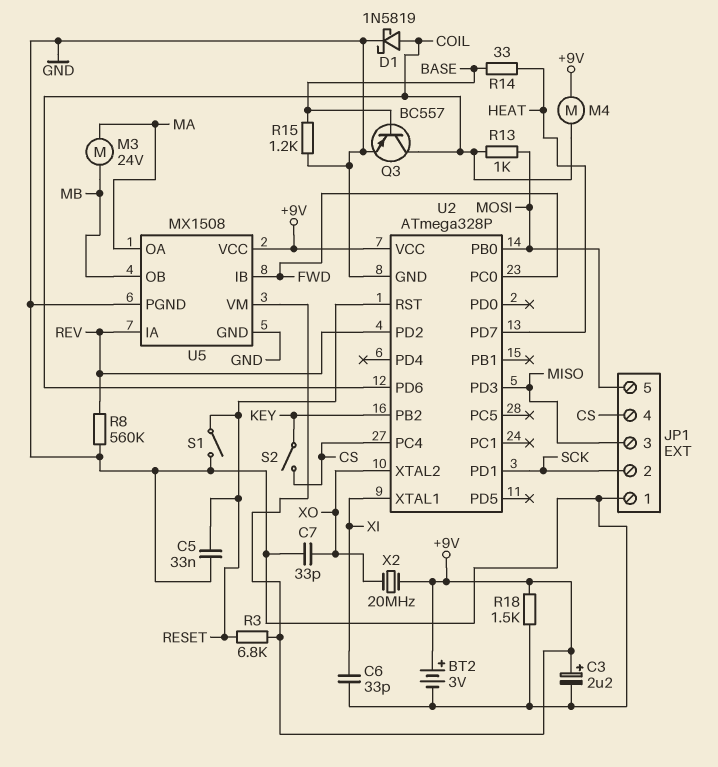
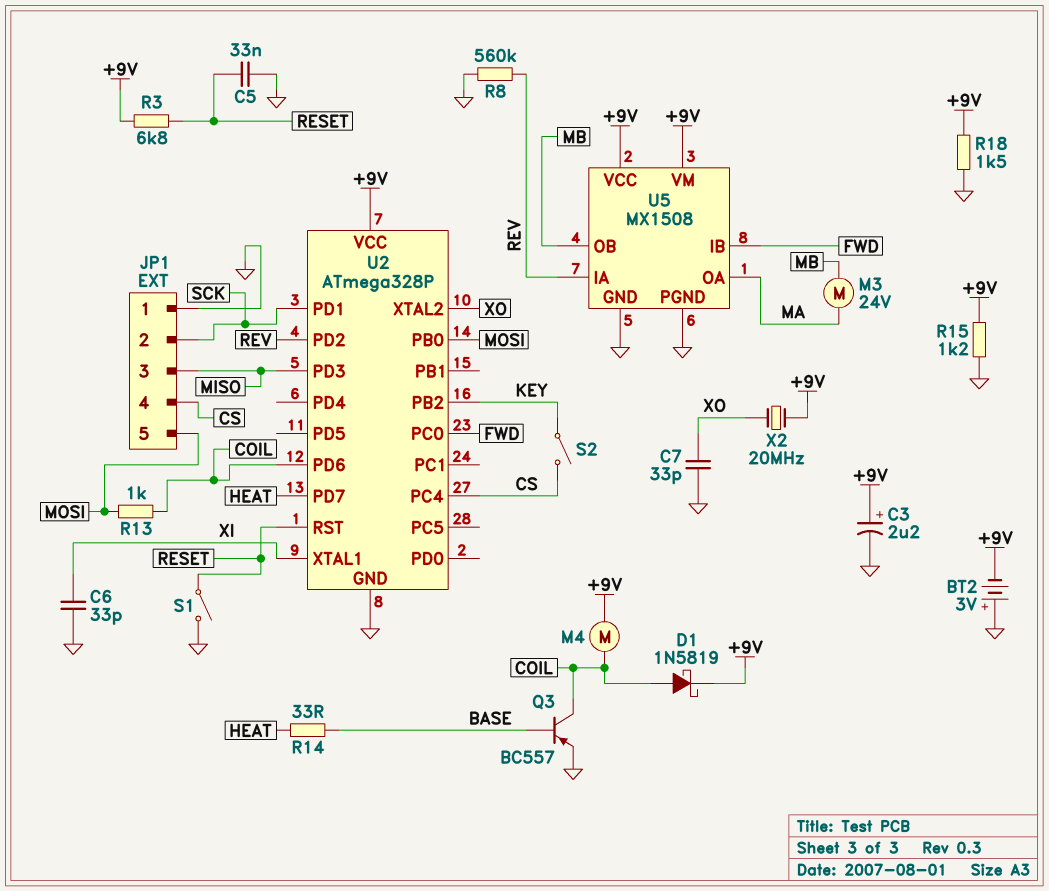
BT2: 3V (plus +9V, minus GND) -> 3V (plus GND, minus +9V)
D1: schottky 1N5819 (A COIL, K GND) -> schottky 1N5819 (A COIL, K +9V)
R15: 1.2k (BASE, GND) -> 1.2k (+9V, GND)

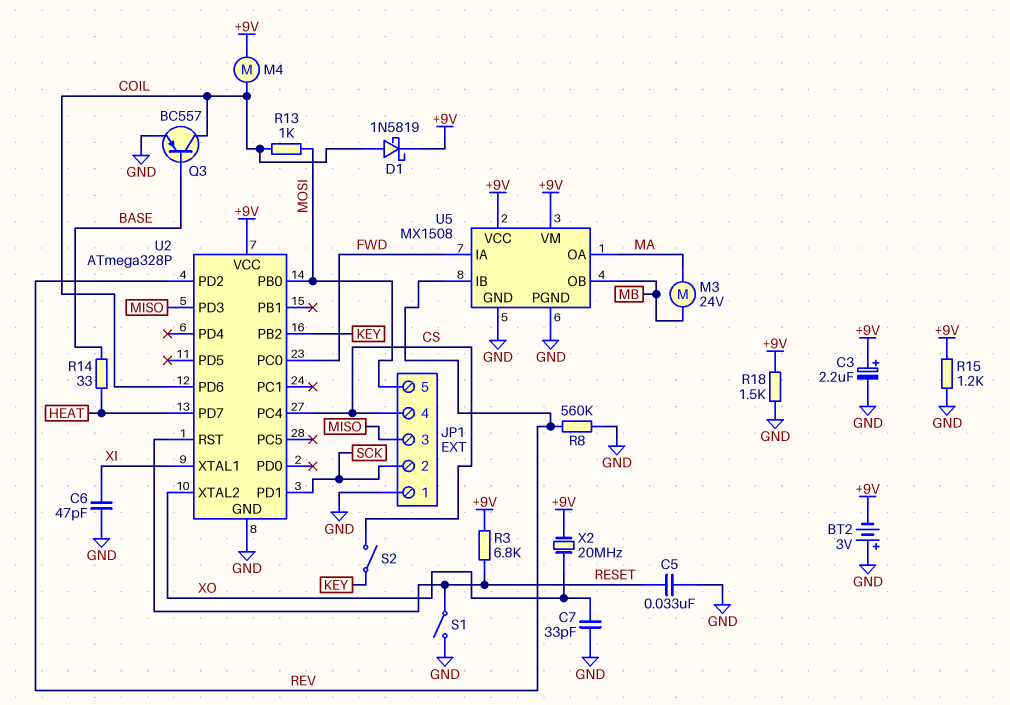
C6: 33pF (GND, XI) -> 47pF (GND, XI)
U5 pin IA: REV -> FWD
U5 pin IB: FWD -> REV

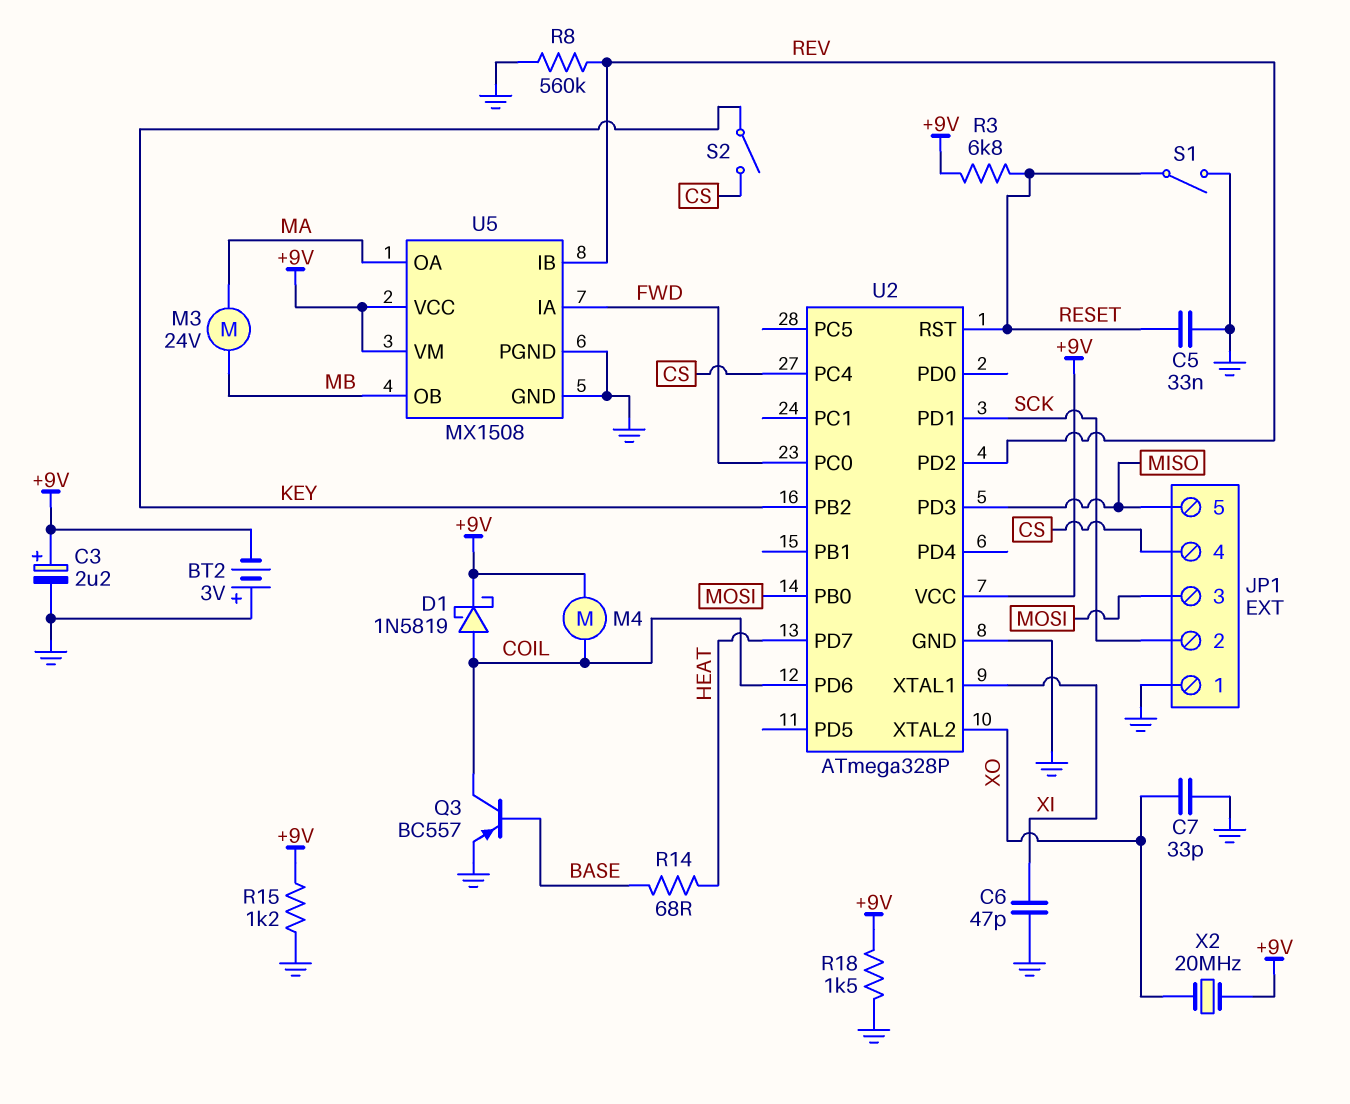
JP1 pin 3: MISO -> MOSI
JP1 pin 5: MOSI -> MISO
R13: 1k (COIL, MOSI) -> none
R14: 33 (BASE, HEAT) -> 68 (BASE, HEAT)

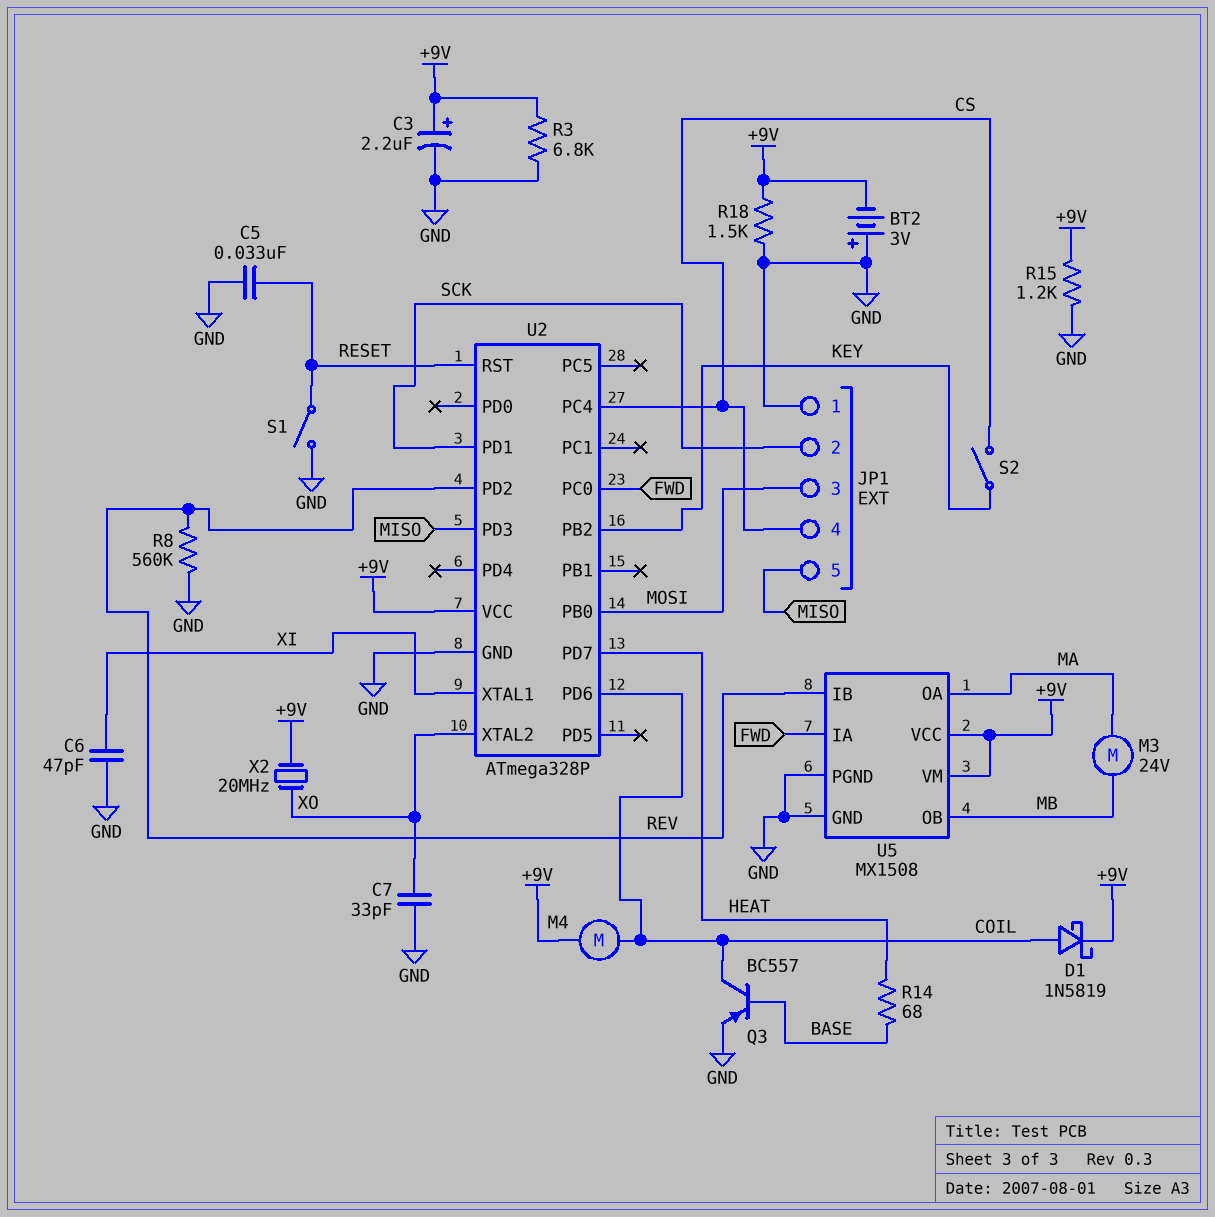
R3: 6.8k (+9V, RESET) -> 6.8k (+9V, GND)

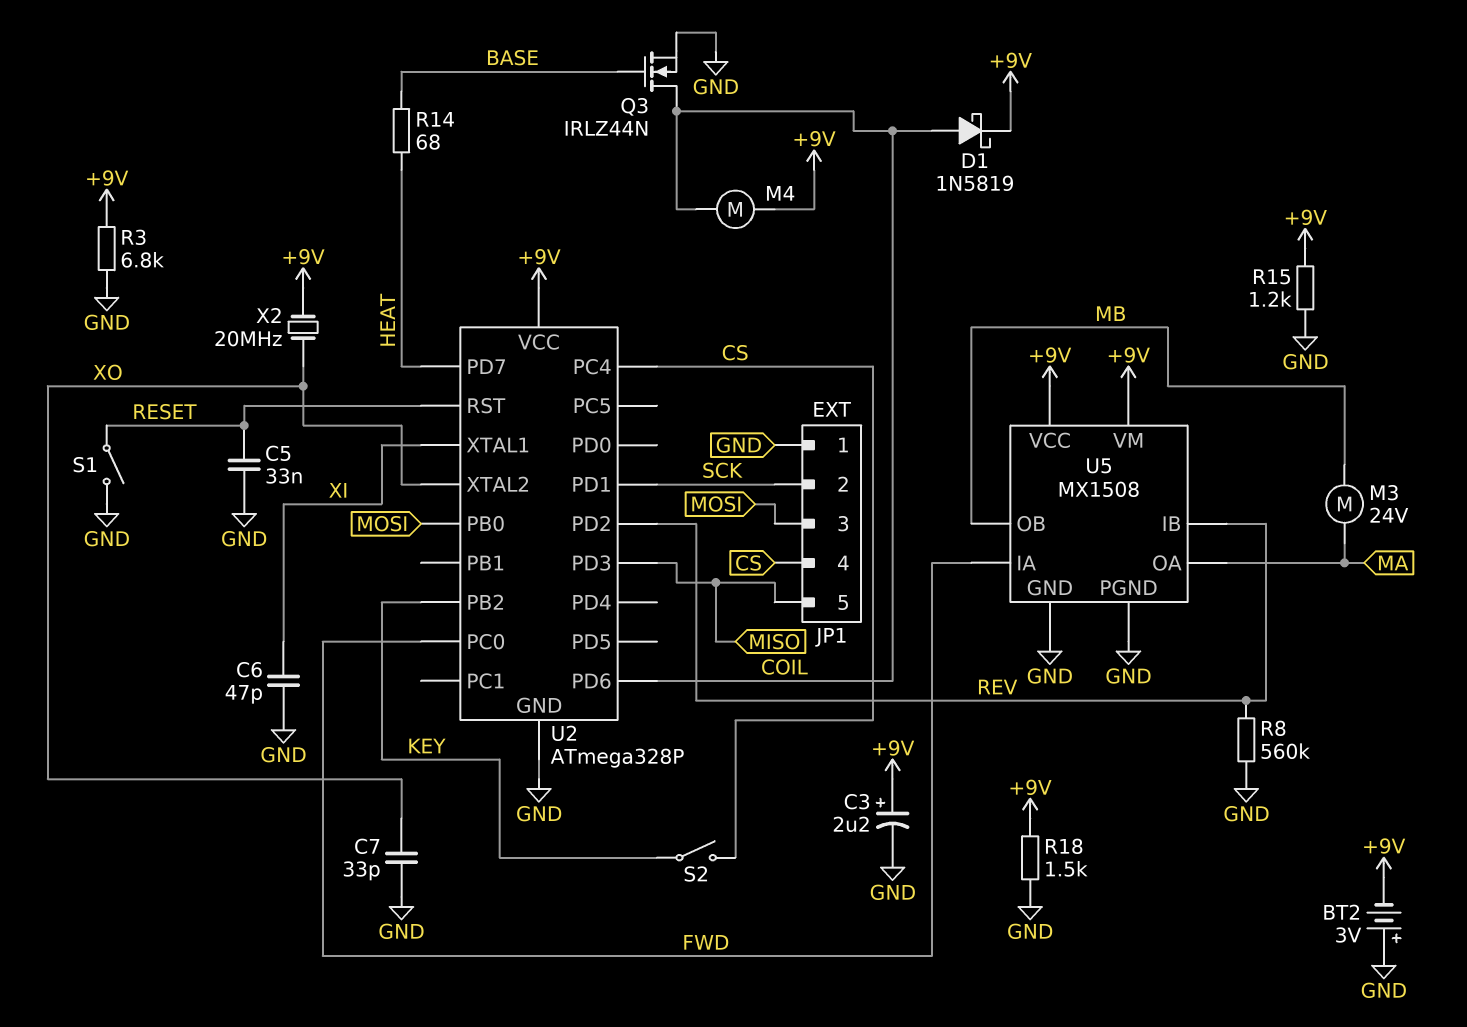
Q3: PNP BC557 (B BASE, C COIL, E GND) -> NMOS IRLZ44N (G BASE, D COIL, S GND)

